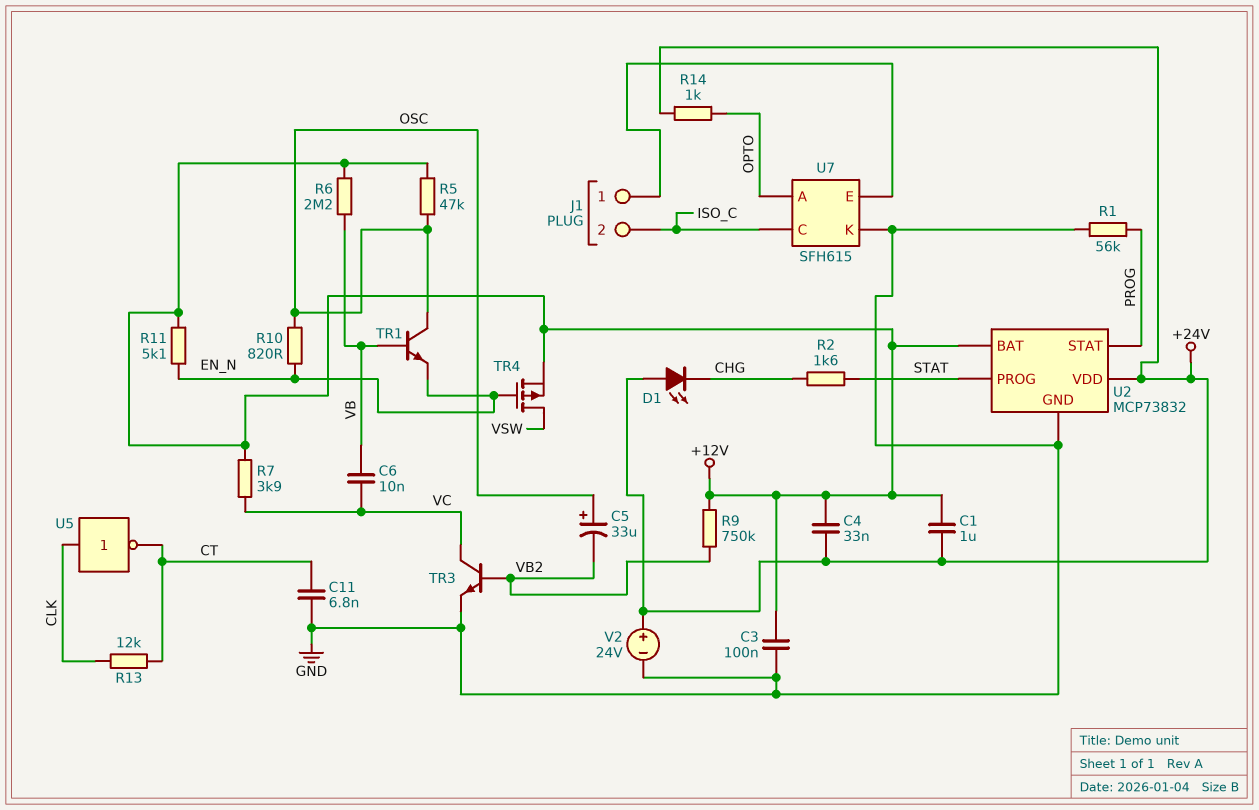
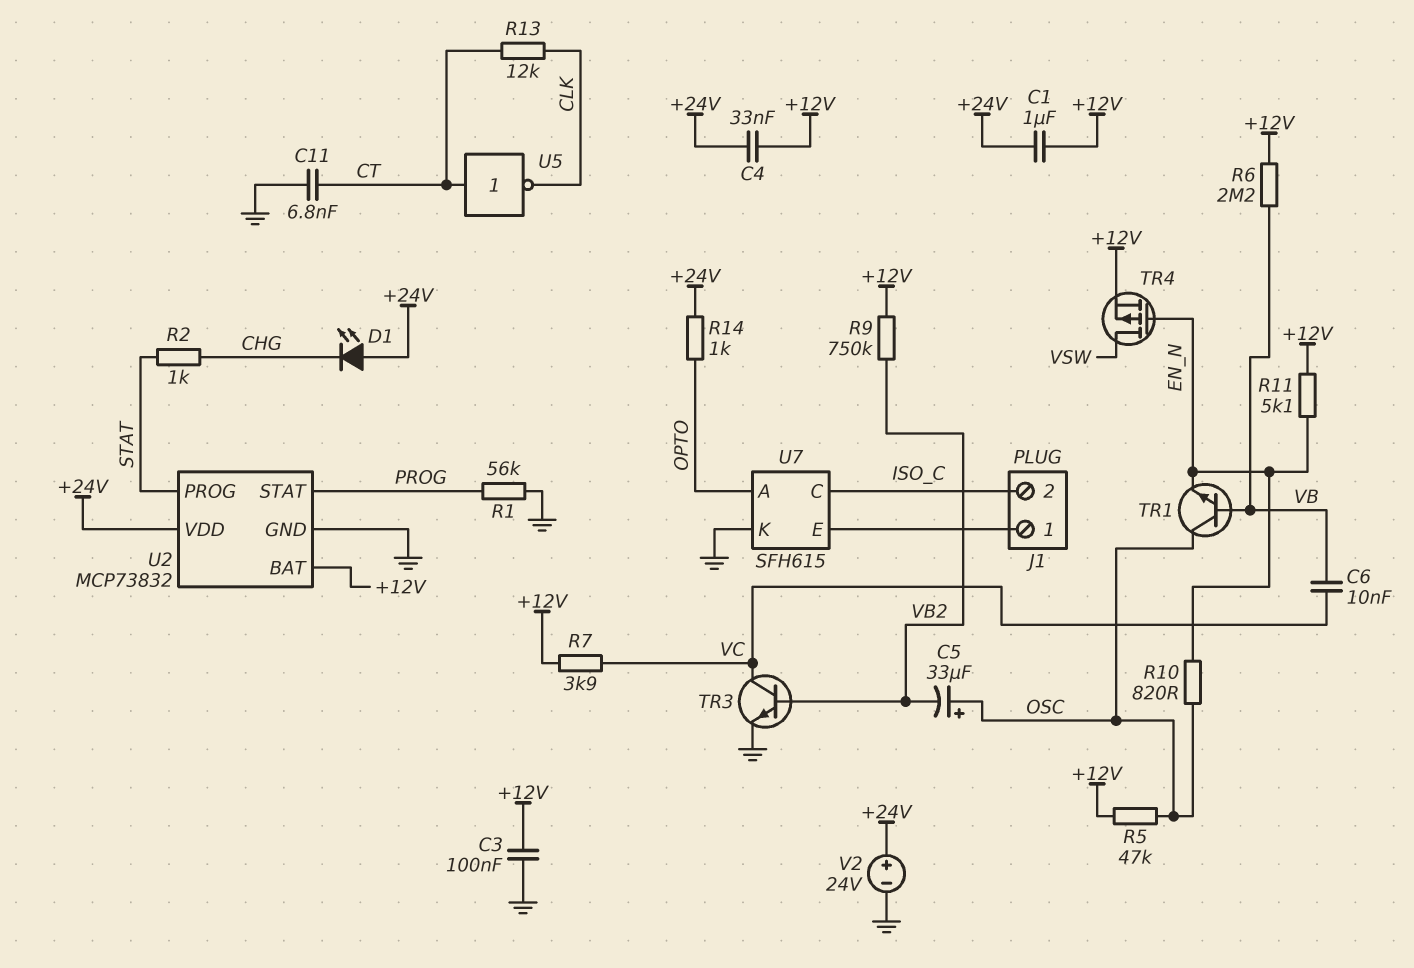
R2: 1.6k (CHG, STAT) -> 1k (CHG, STAT)
U5: NOT (in CLK, out CT) -> NOT (in CT, out CLK)

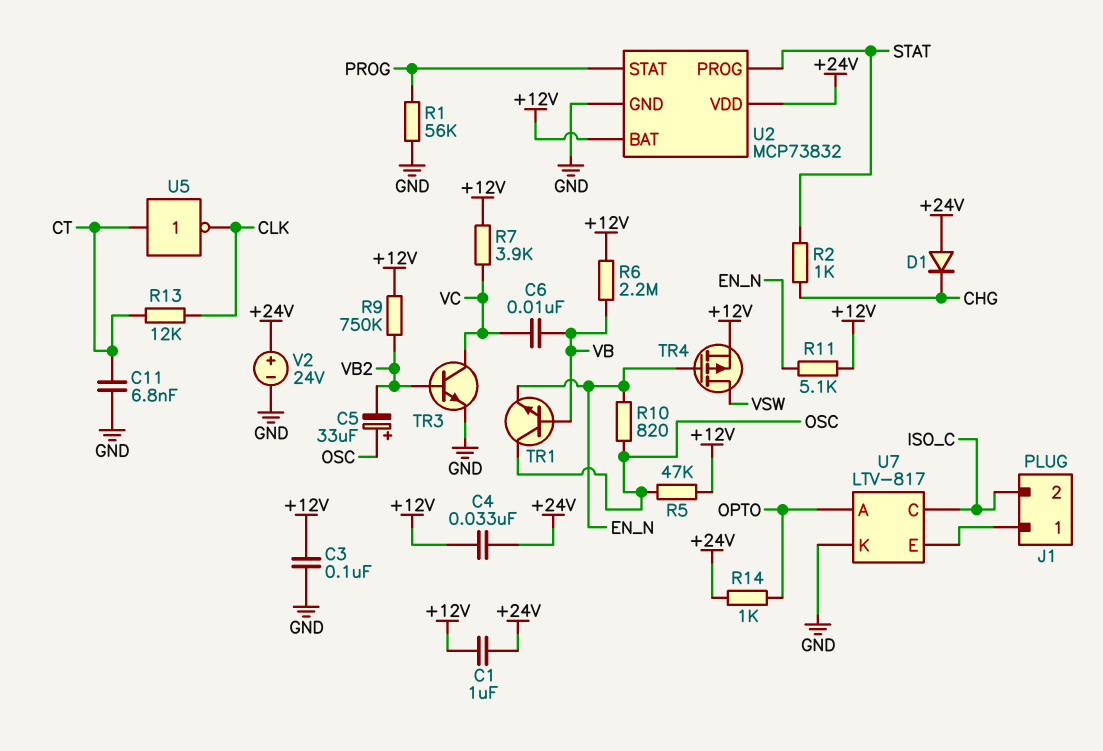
D1: LED (A +24V, K CHG) -> diode (A +24V, K CHG)
U7: SFH615 -> LTV-817

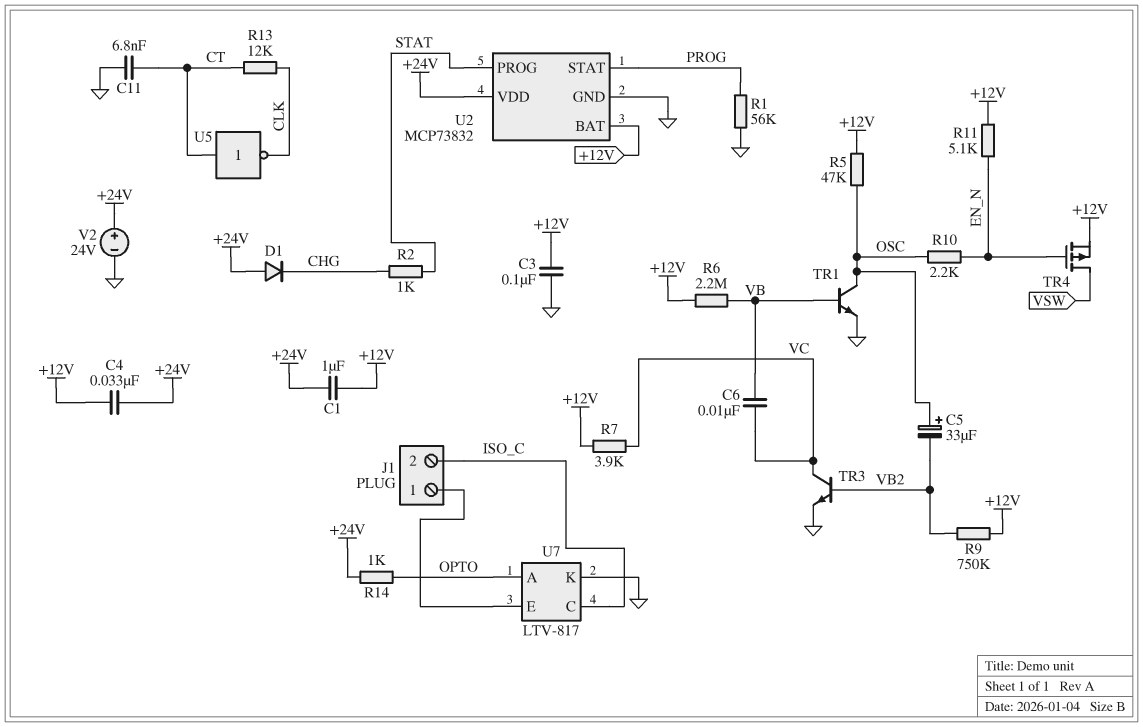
R10: 820 (EN_N, OSC) -> 2.2k (EN_N, OSC)
TR1: NPN (B VB, C OSC, E EN_N) -> NPN (B VB, C OSC, E GND)

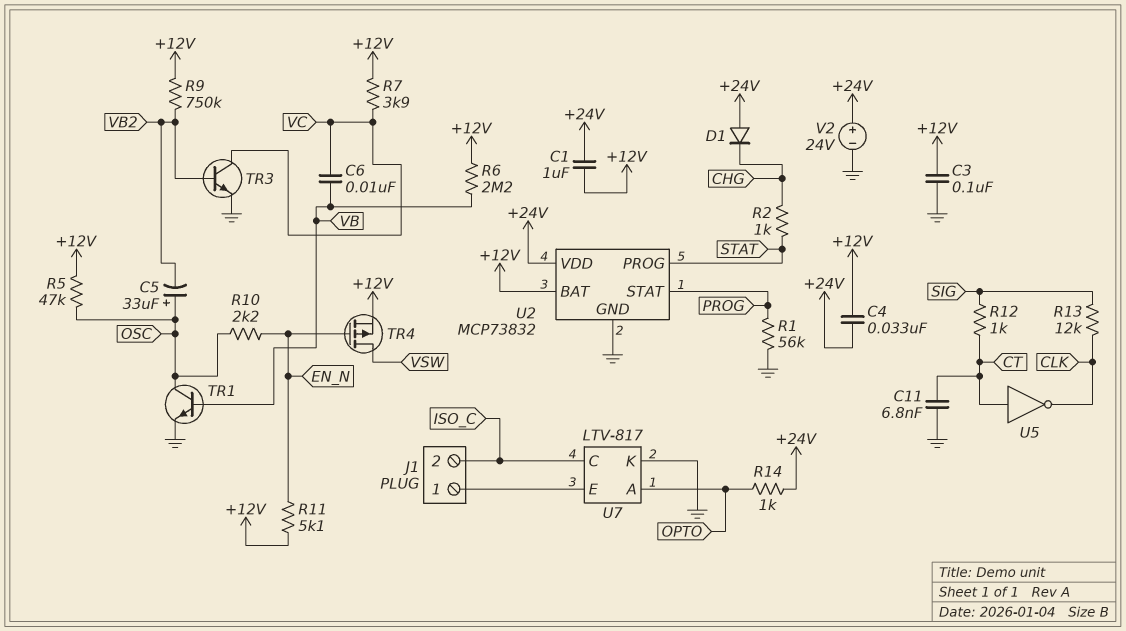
R12: none -> 1k (CT, SIG)
R13: 12k (CLK, CT) -> 12k (CLK, SIG)

